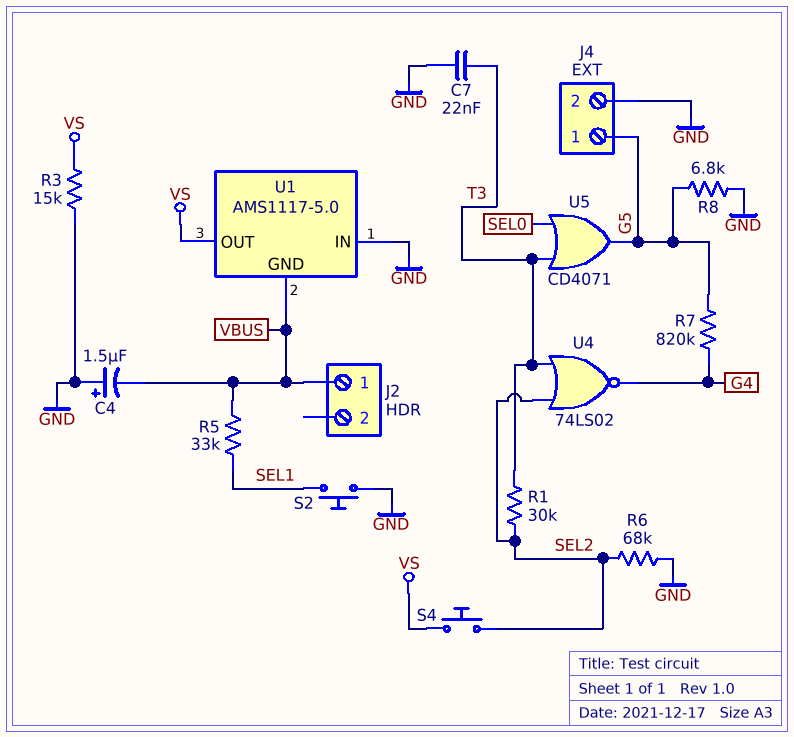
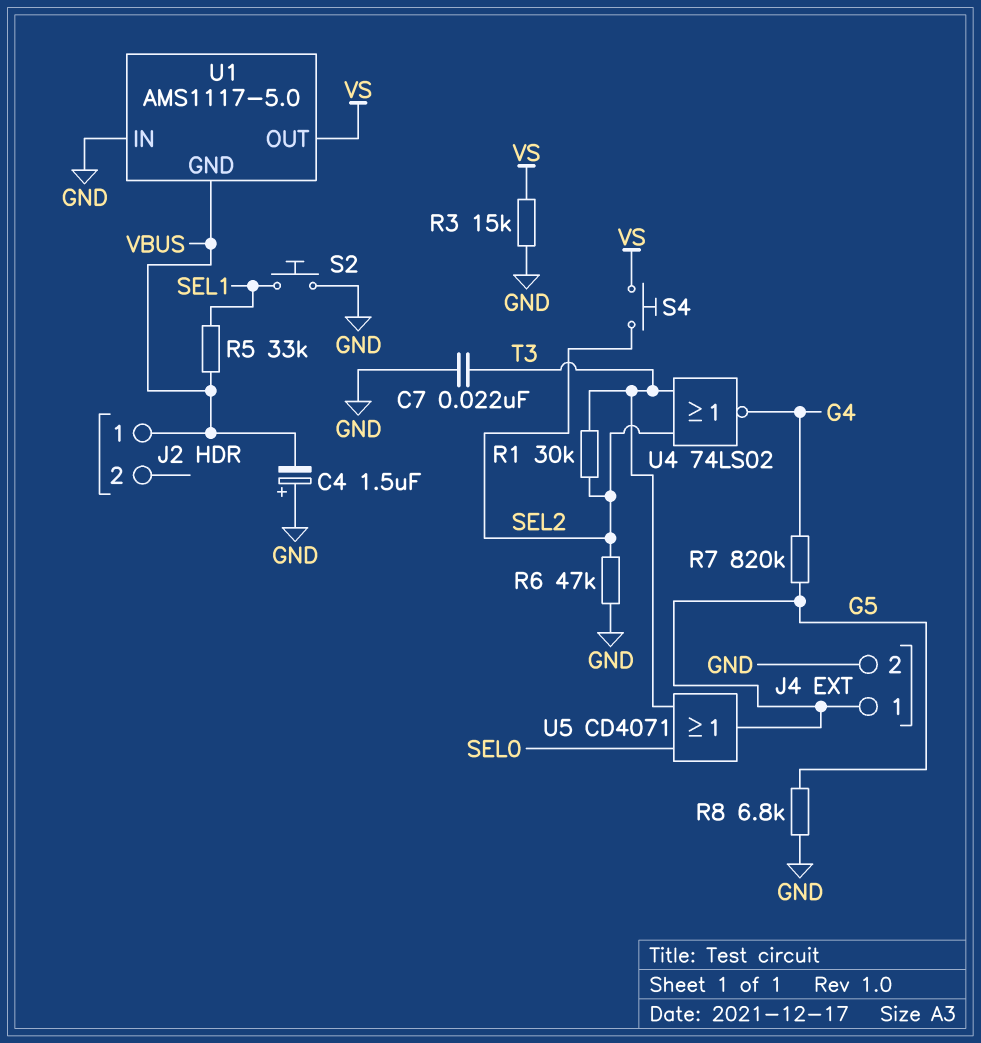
R6: 68k (GND, SEL2) -> 47k (GND, SEL2)

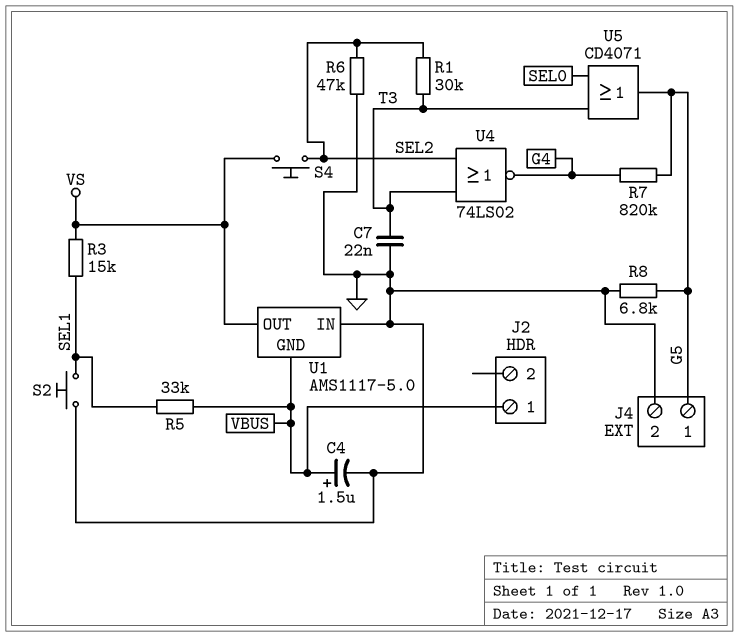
C4: 1.5uF (plus GND, minus VBUS) -> 1.5uF (plus VBUS, minus GND)
R3: 15k (GND, VS) -> 15k (SEL1, VS)

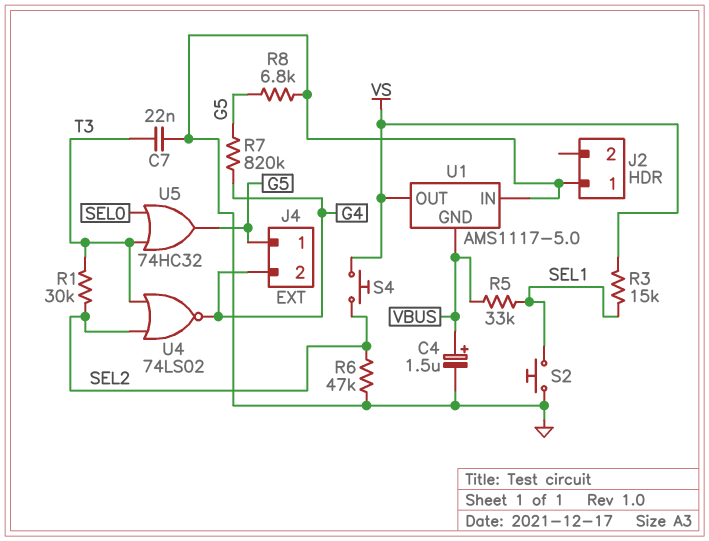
J2 pin 1: VBUS -> GND
J4 pin 2: GND -> G4
U5: OR CD4071 (in SEL0, in T3, out G5) -> OR 74HC32 (in SEL0, in T3, out G5)

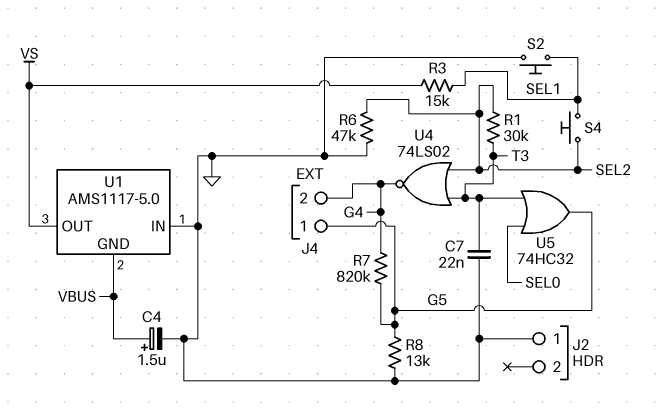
R5: 33k (SEL1, VBUS) -> none
R8: 6.8k (G5, GND) -> 13k (G5, GND)
S4: button (SEL2, VS) -> button (SEL1, SEL2)

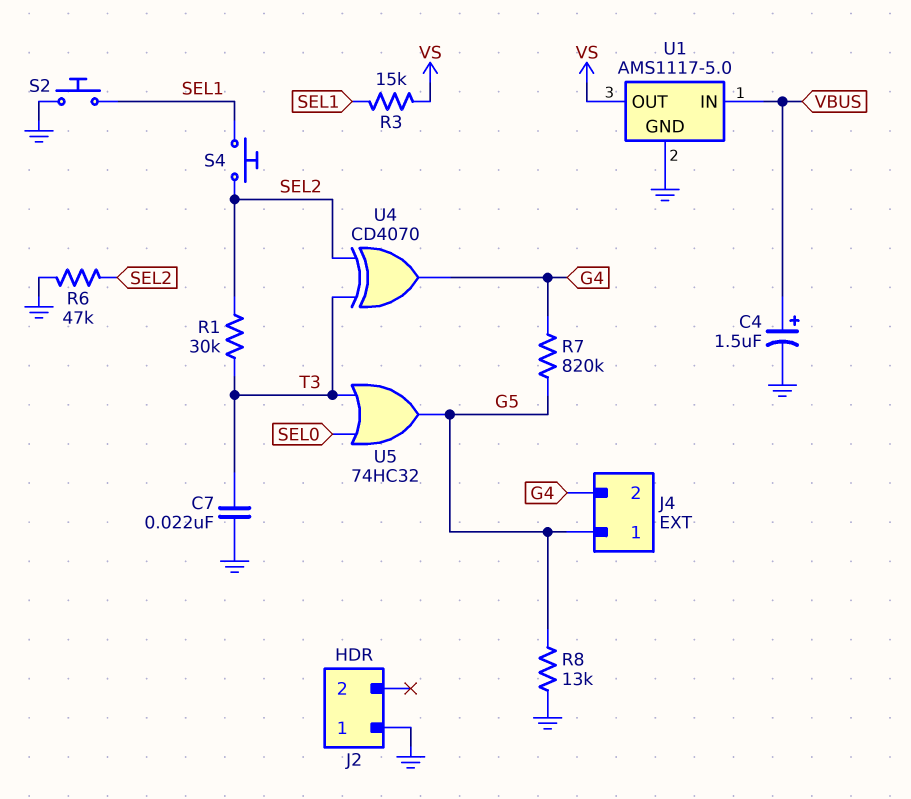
U1 pin GND: VBUS -> GND
U1 pin IN: GND -> VBUS
U4: NOR 74LS02 (in SEL2, in T3, out G4) -> XOR CD4070 (in SEL2, in T3, out G4)

